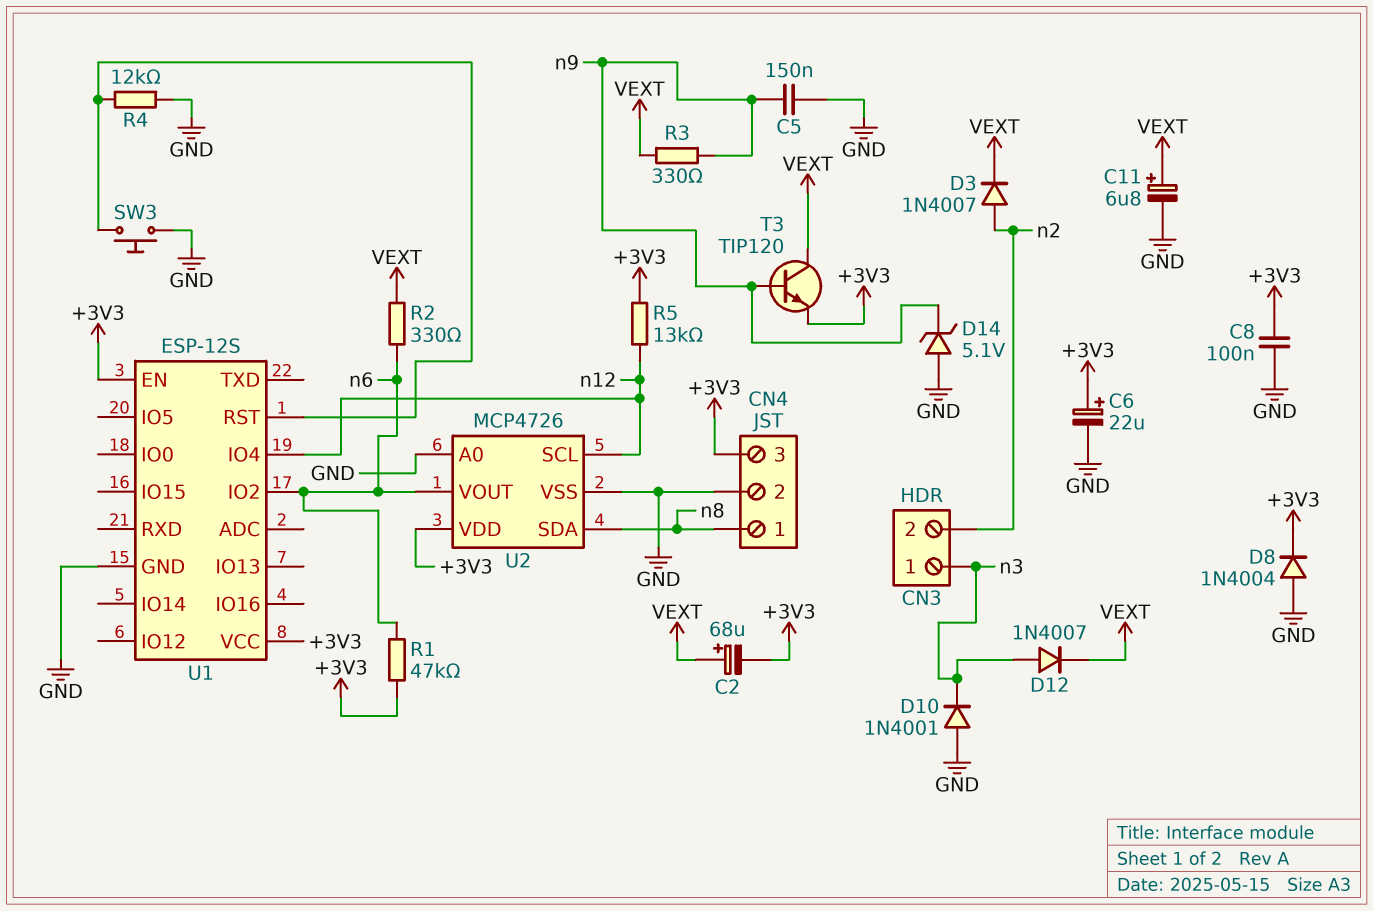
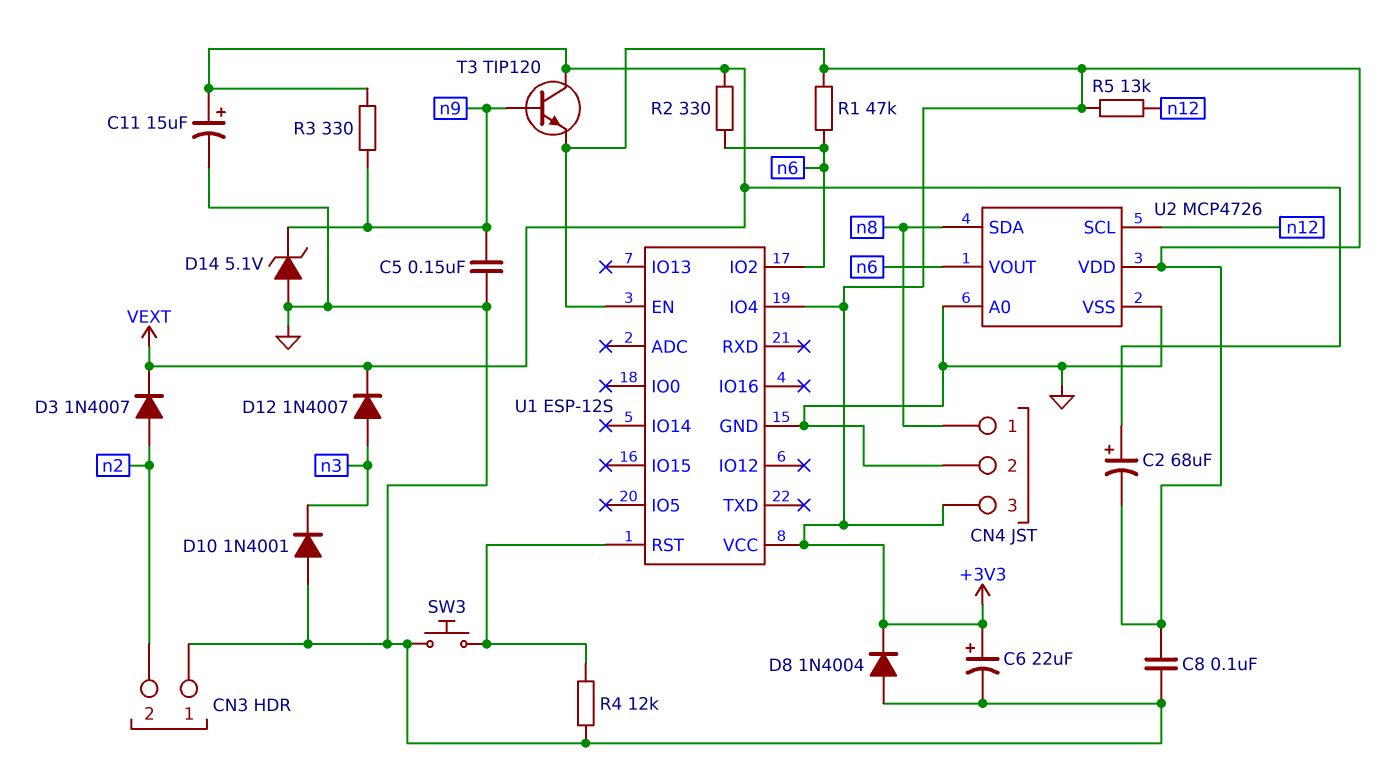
C11: 6.8uF (plus VEXT, minus GND) -> 15uF (plus VEXT, minus GND)
CN3 pin 1: n3 -> GND
U1 pin IO4: n12 -> +3V3

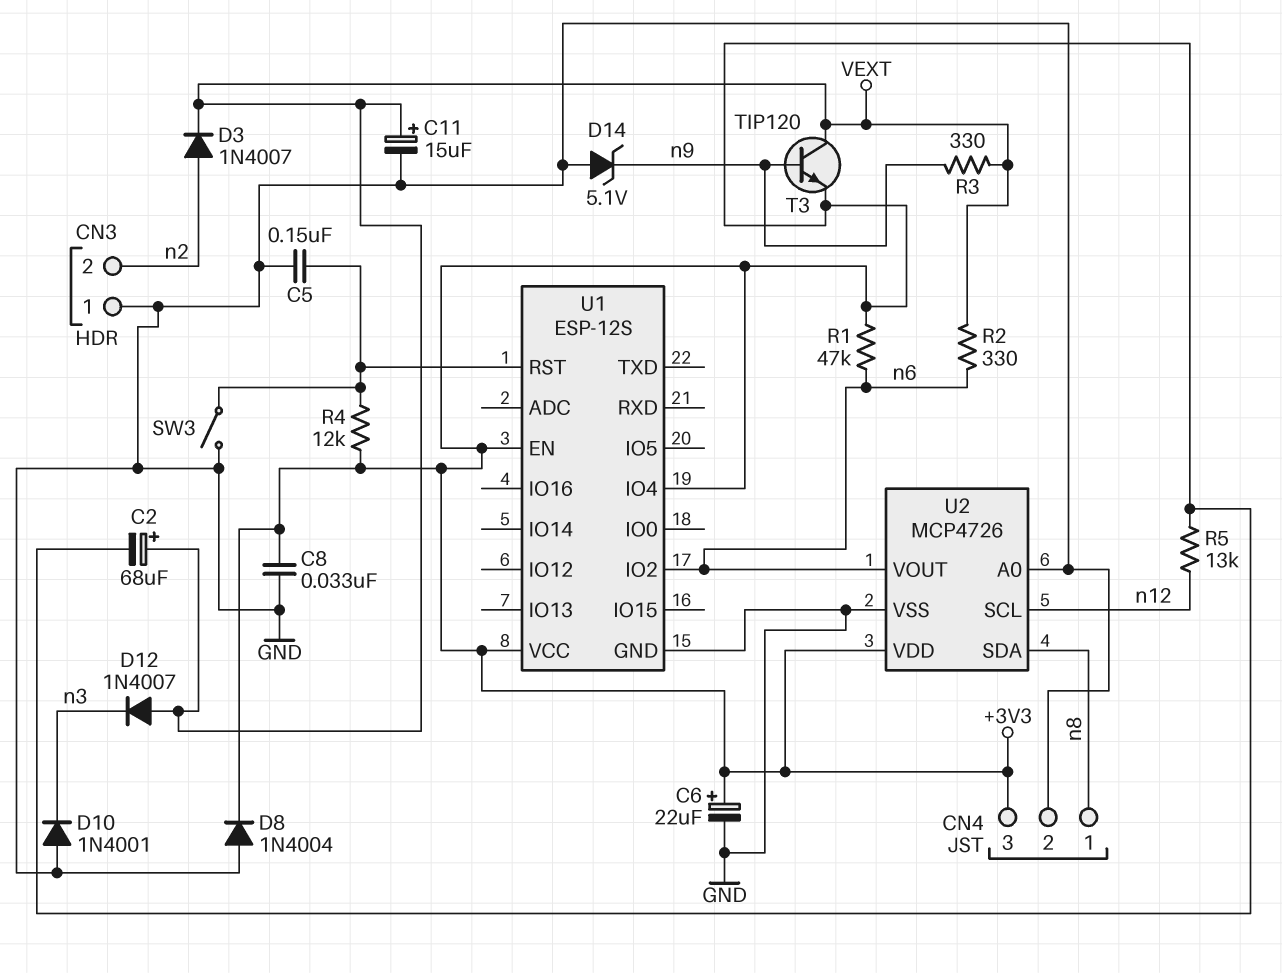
C5: 150nF (GND, n9) -> 150nF (GND, U1/RST)
C8: 100nF (+3V3, GND) -> 33nF (+3V3, GND)
D12: diode 1N4007 (A n3, K VEXT) -> diode 1N4007 (A VEXT, K n3)
R4: 12k (GND, U1/RST) -> 12k (+3V3, U1/RST)
SW3: button (GND, U1/RST) -> switch (GND, U1/RST)

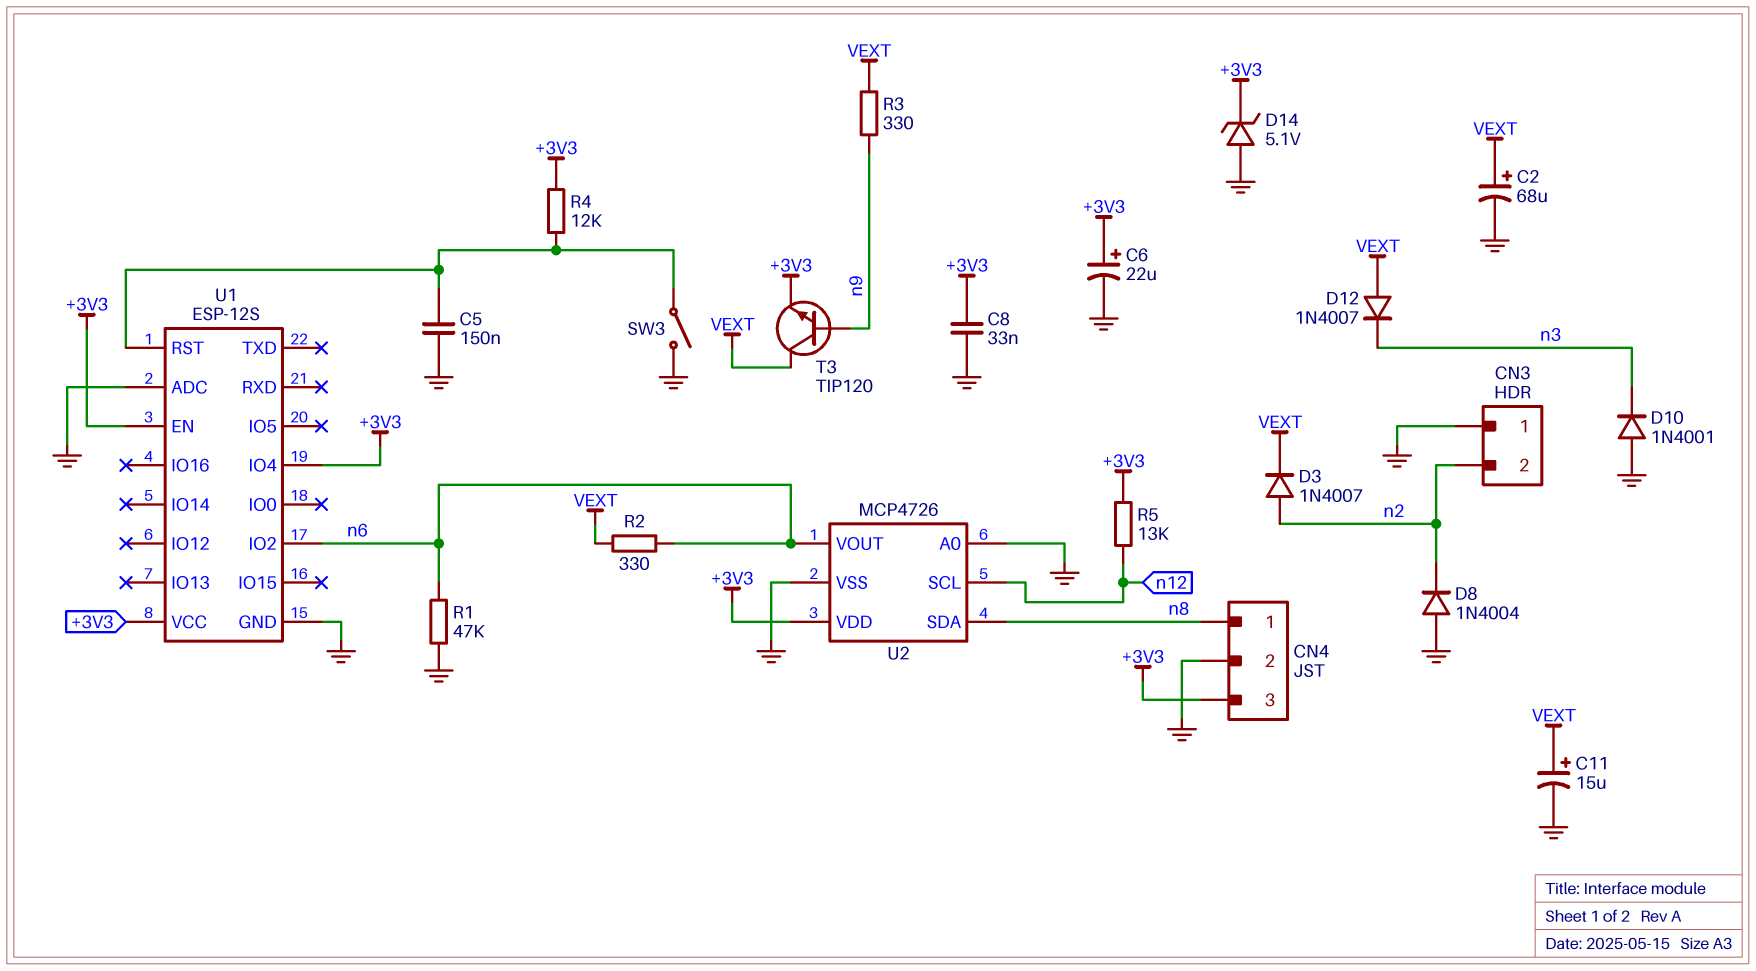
C2: 68uF (plus VEXT, minus +3V3) -> 68uF (plus VEXT, minus GND)
D8: diode 1N4004 (A GND, K +3V3) -> diode 1N4004 (A GND, K n2)
D14: zener 5.1V (A GND, K n9) -> zener 5.1V (A GND, K +3V3)
R1: 47k (+3V3, n6) -> 47k (GND, n6)
U1 pin ADC: none -> GND

